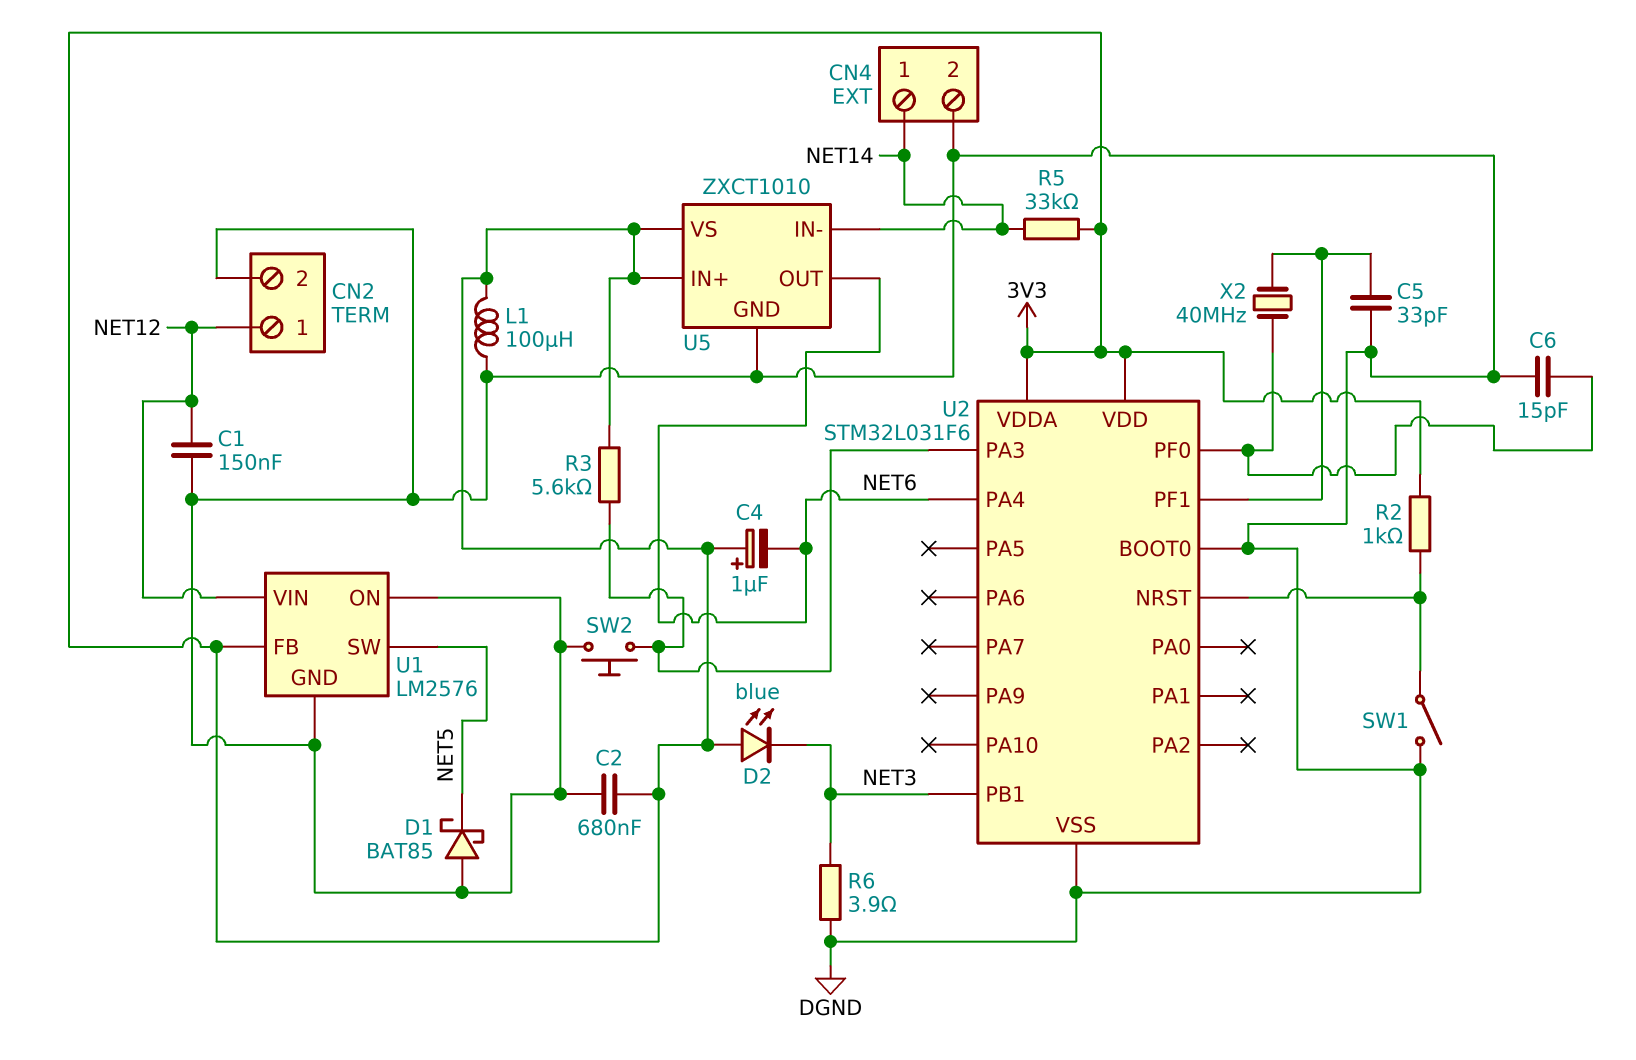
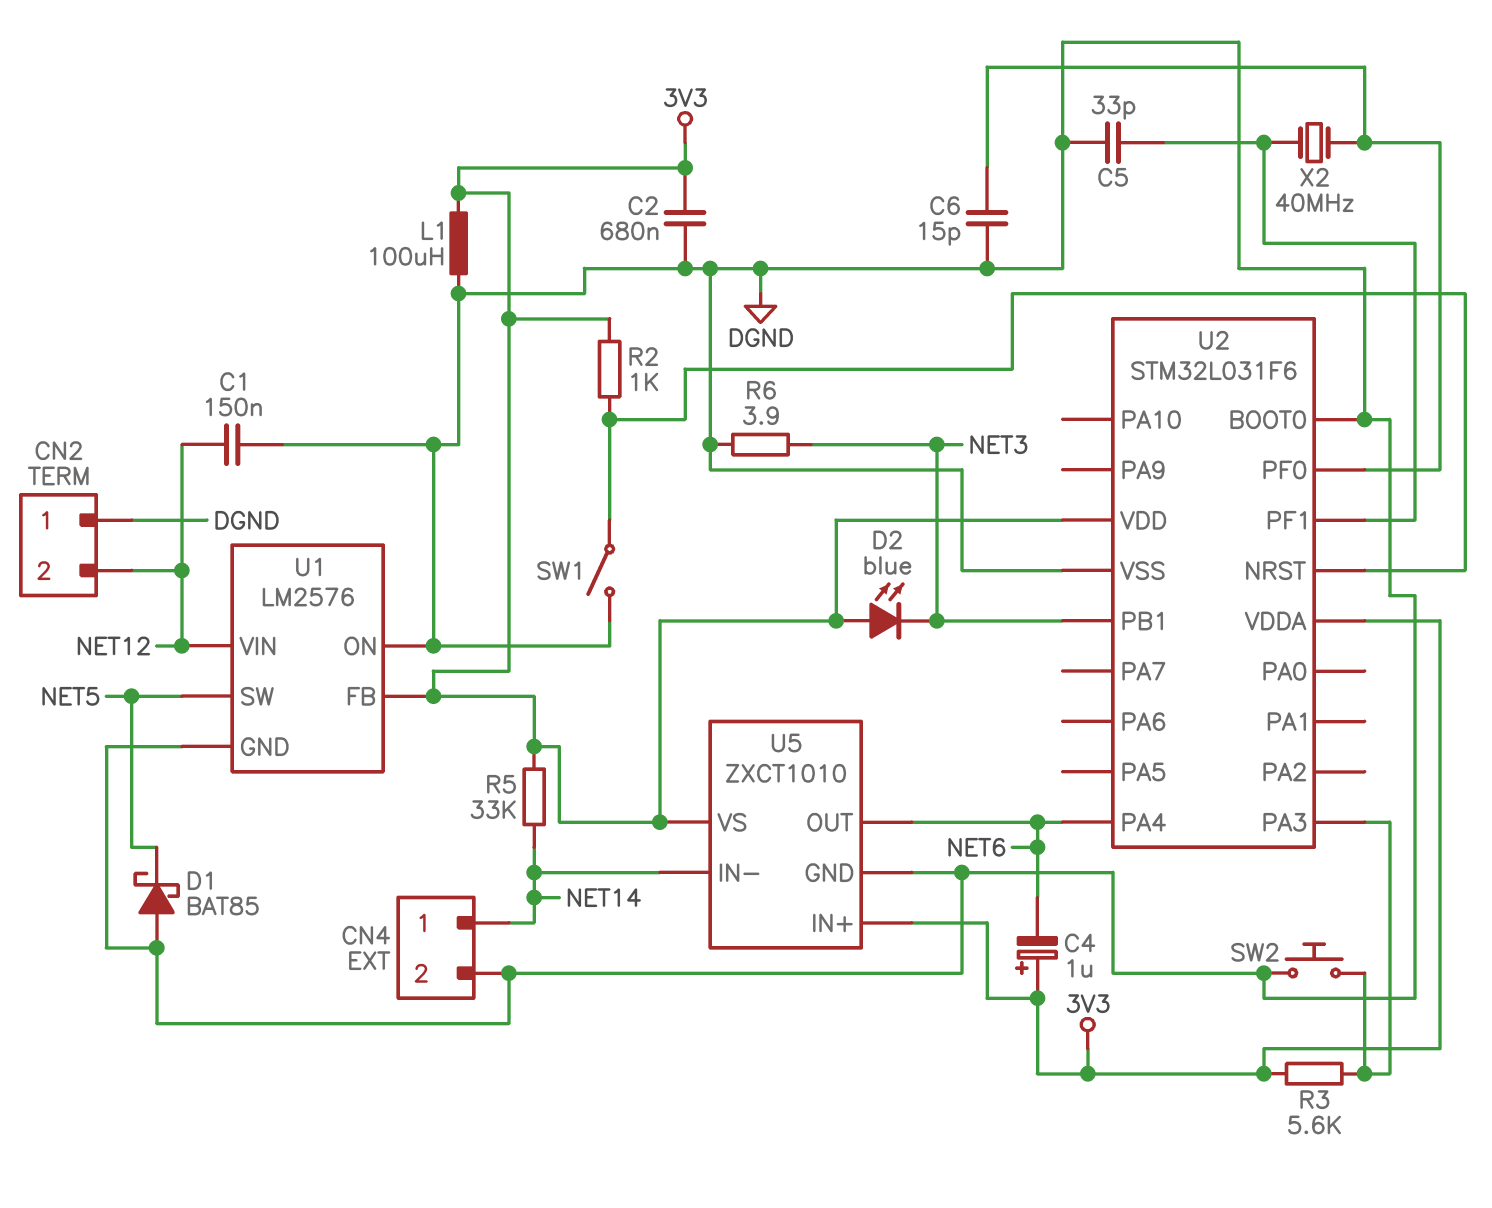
CN2 pin 1: NET12 -> DGND
CN2 pin 2: DGND -> NET12

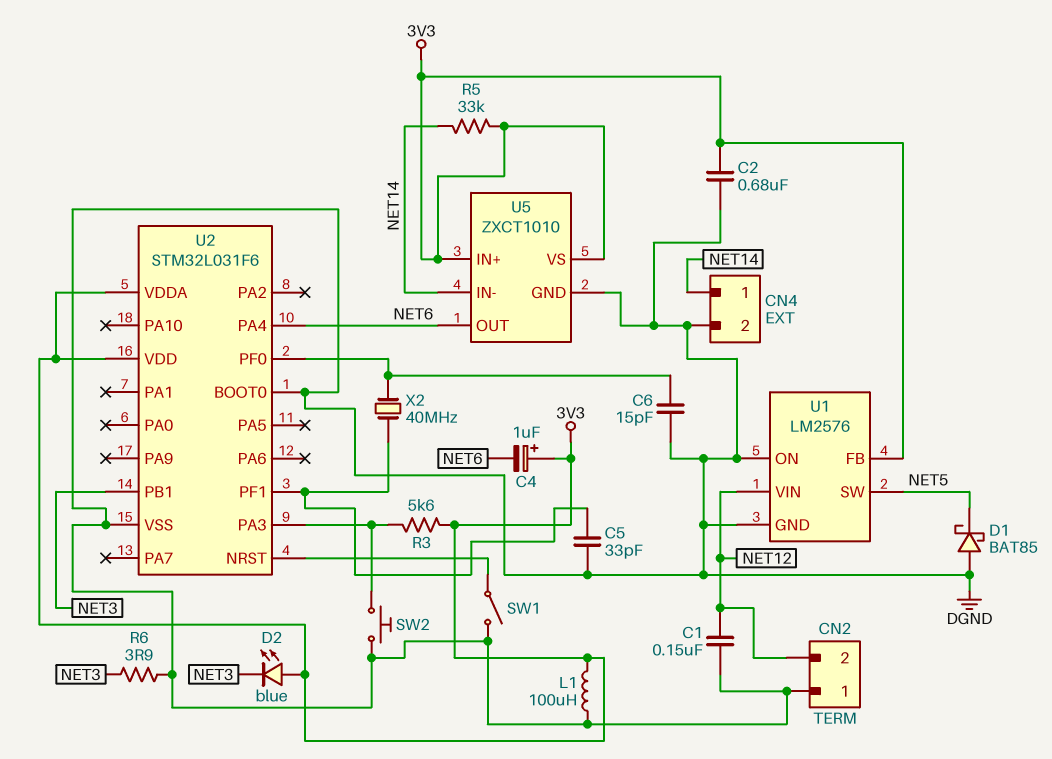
R2: 1k (3V3, U2/NRST) -> none

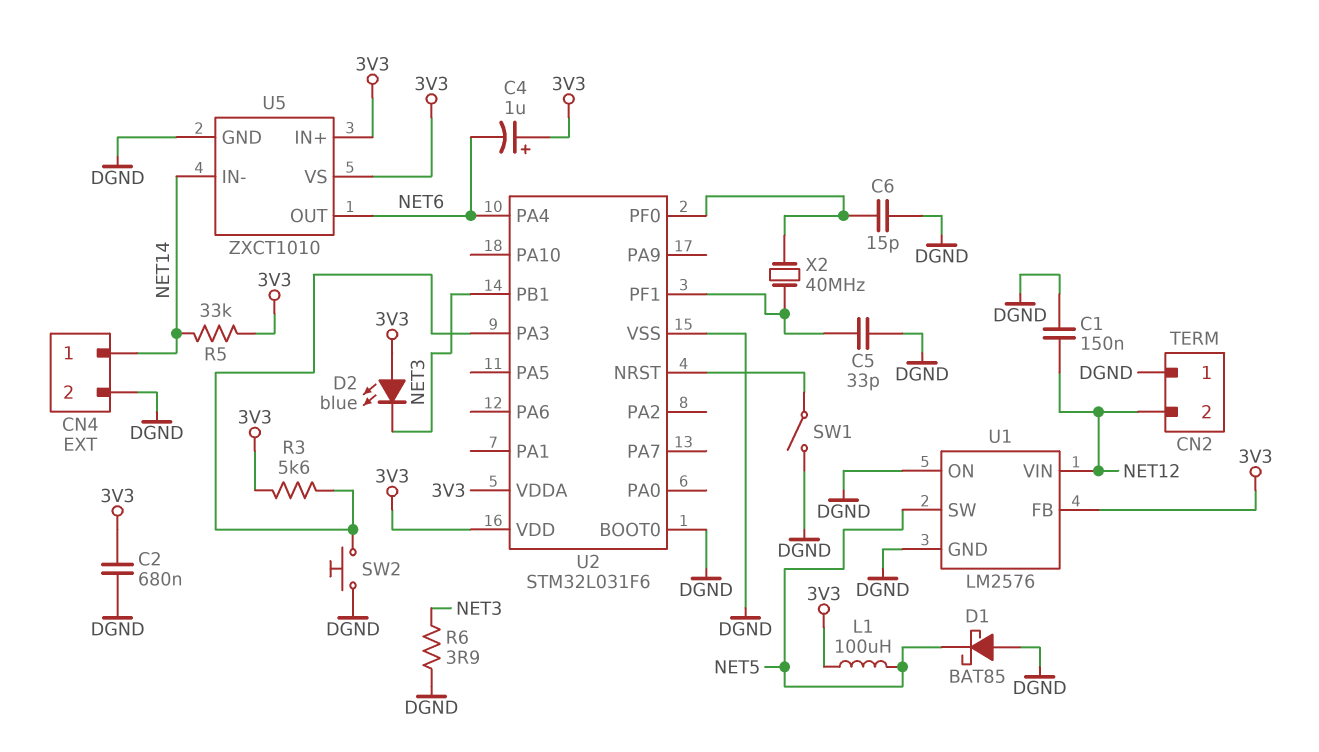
L1: 100uH (3V3, DGND) -> 100uH (3V3, NET5)

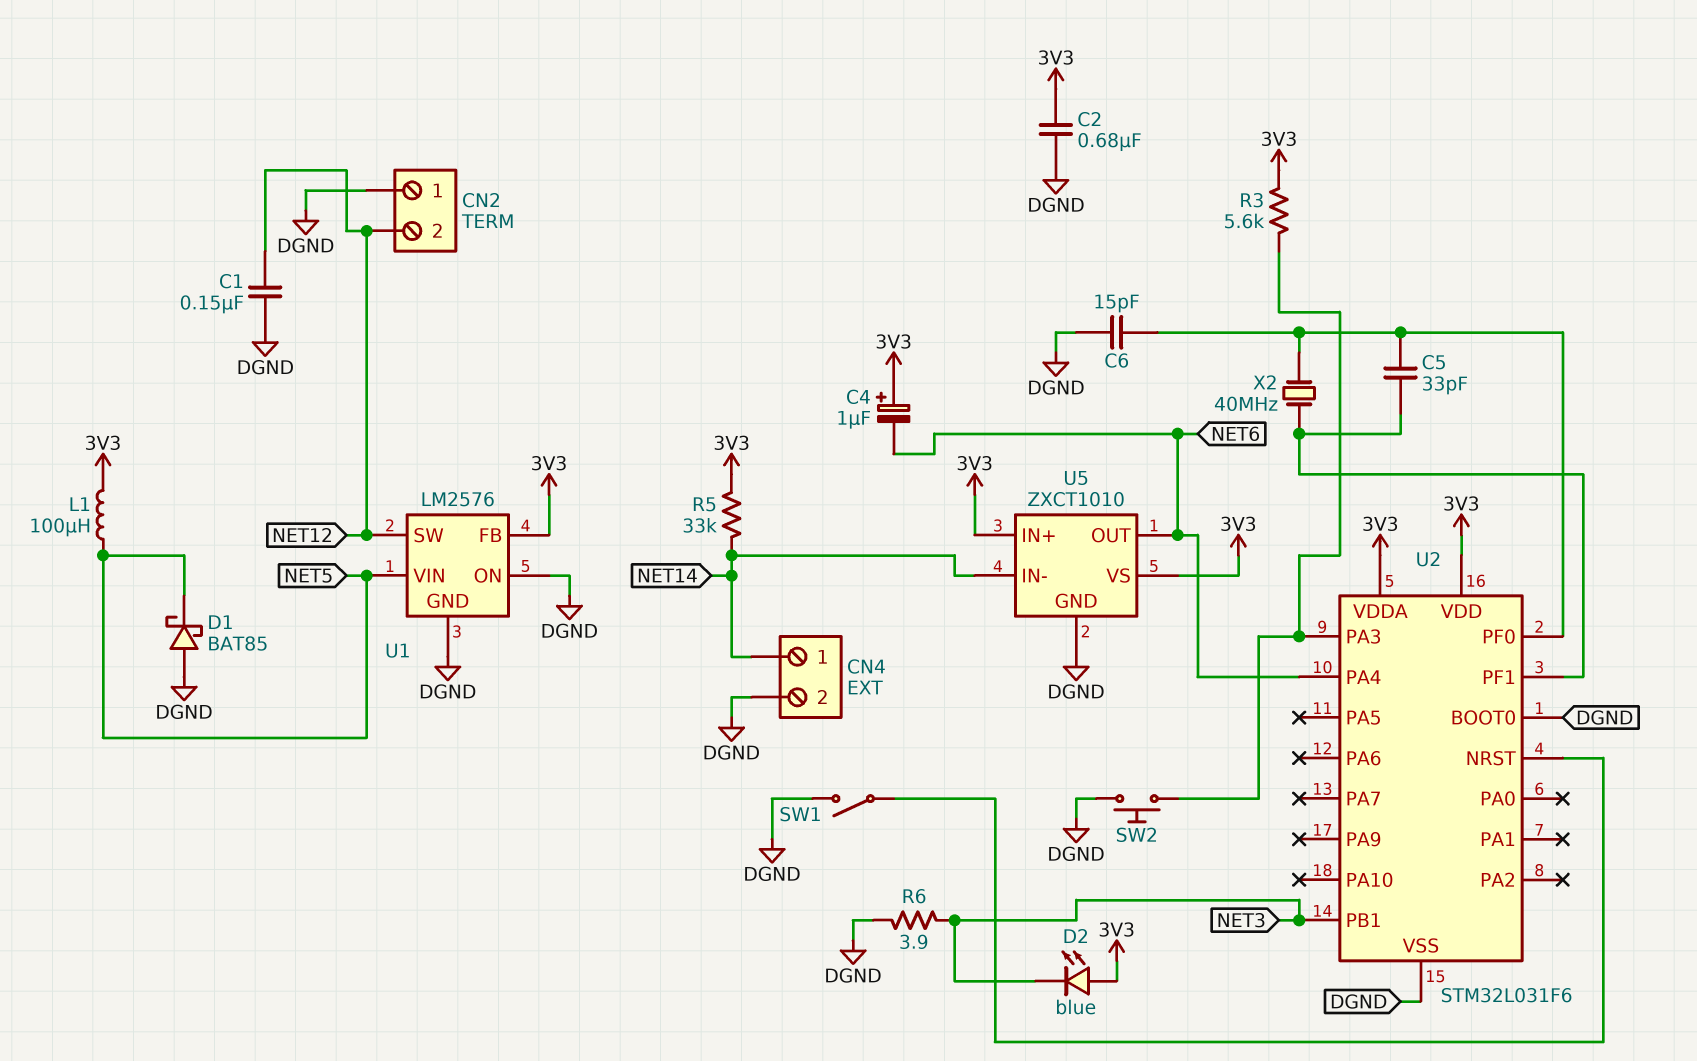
C5: 33pF (DGND, U2/PF1) -> 33pF (U2/PF0, U2/PF1)
U1 pin SW: NET5 -> NET12
U1 pin VIN: NET12 -> NET5

